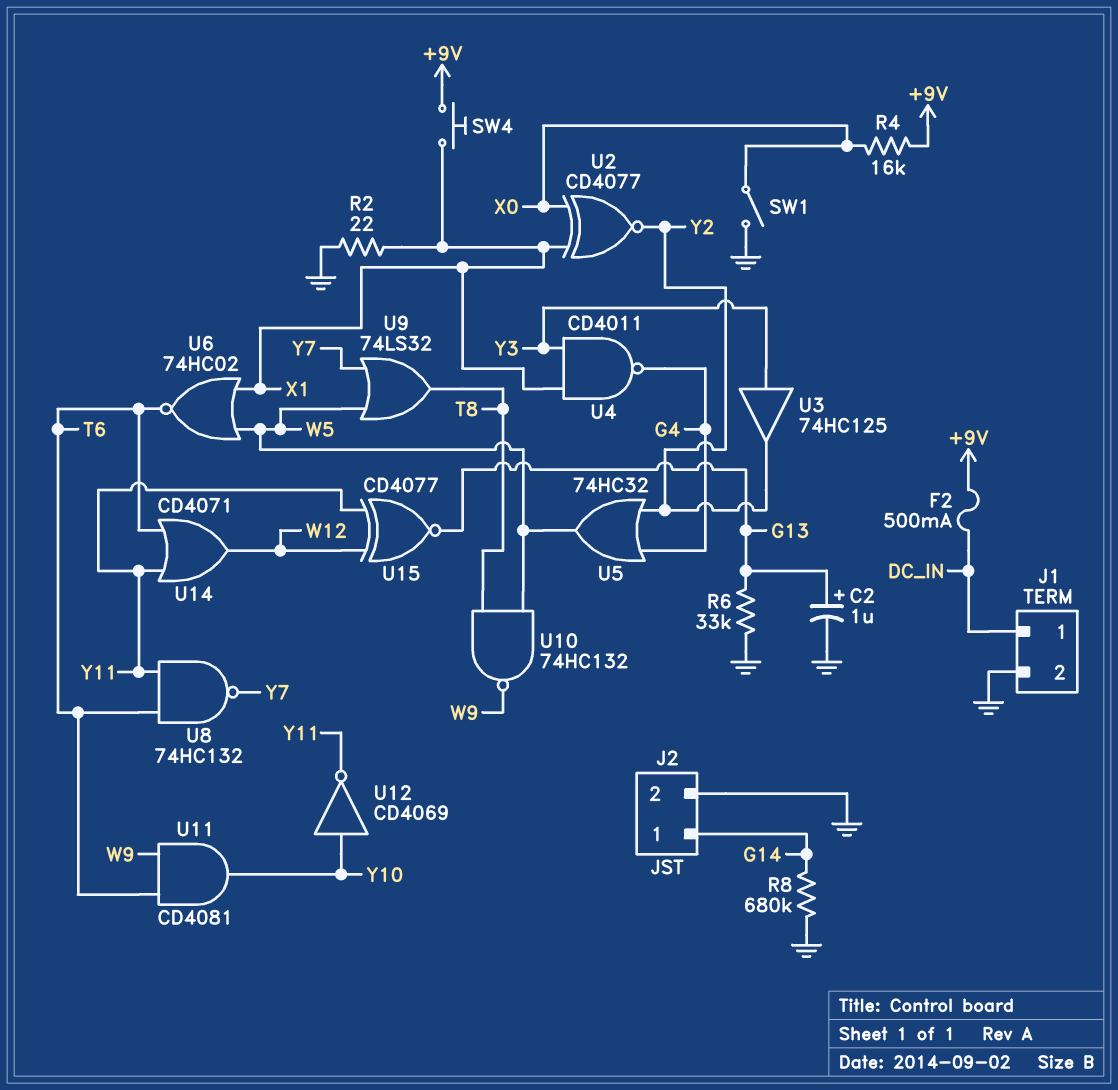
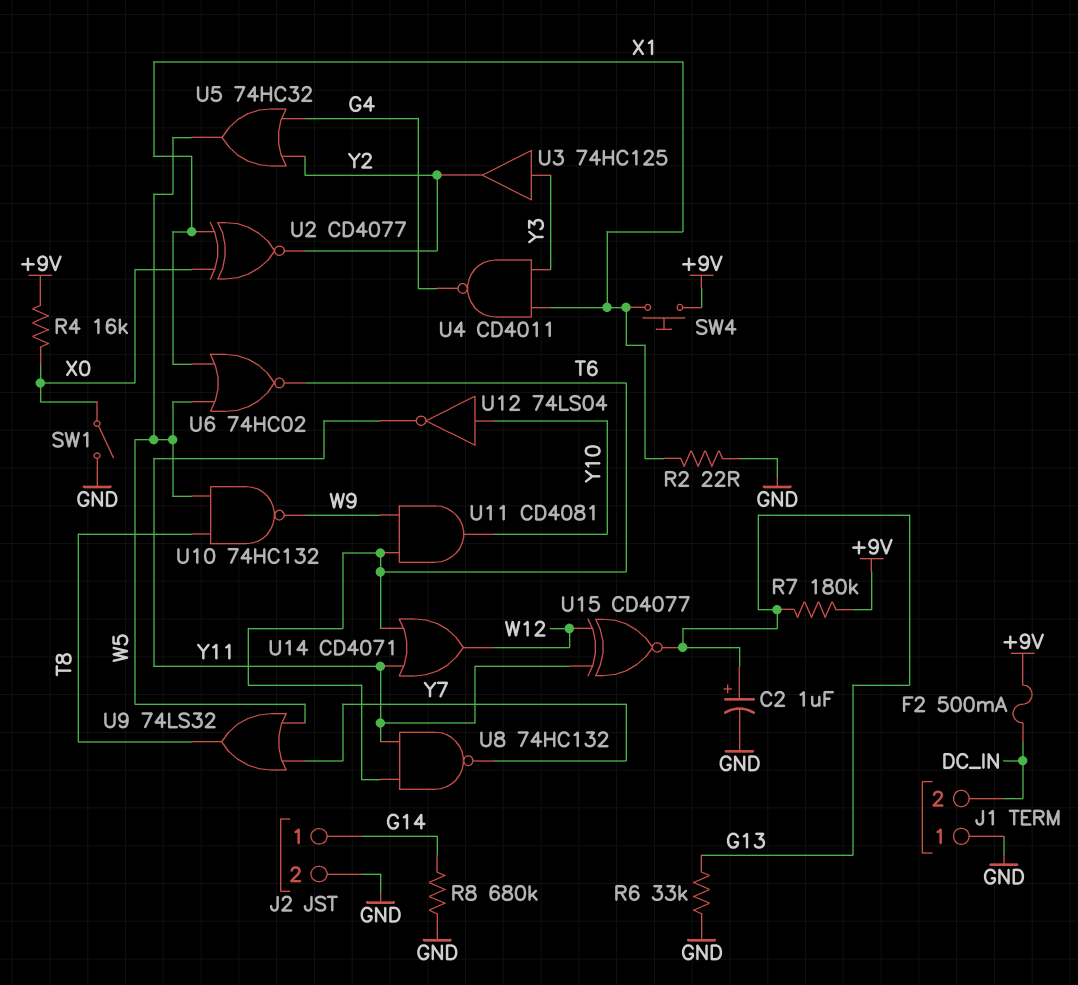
J1 pin 1: DC_IN -> GND
J1 pin 2: GND -> DC_IN
R7: none -> 180k (+9V, G13)
U12: NOT CD4069 (in Y10, out Y11) -> NOT 74LS04 (in Y10, out Y11)

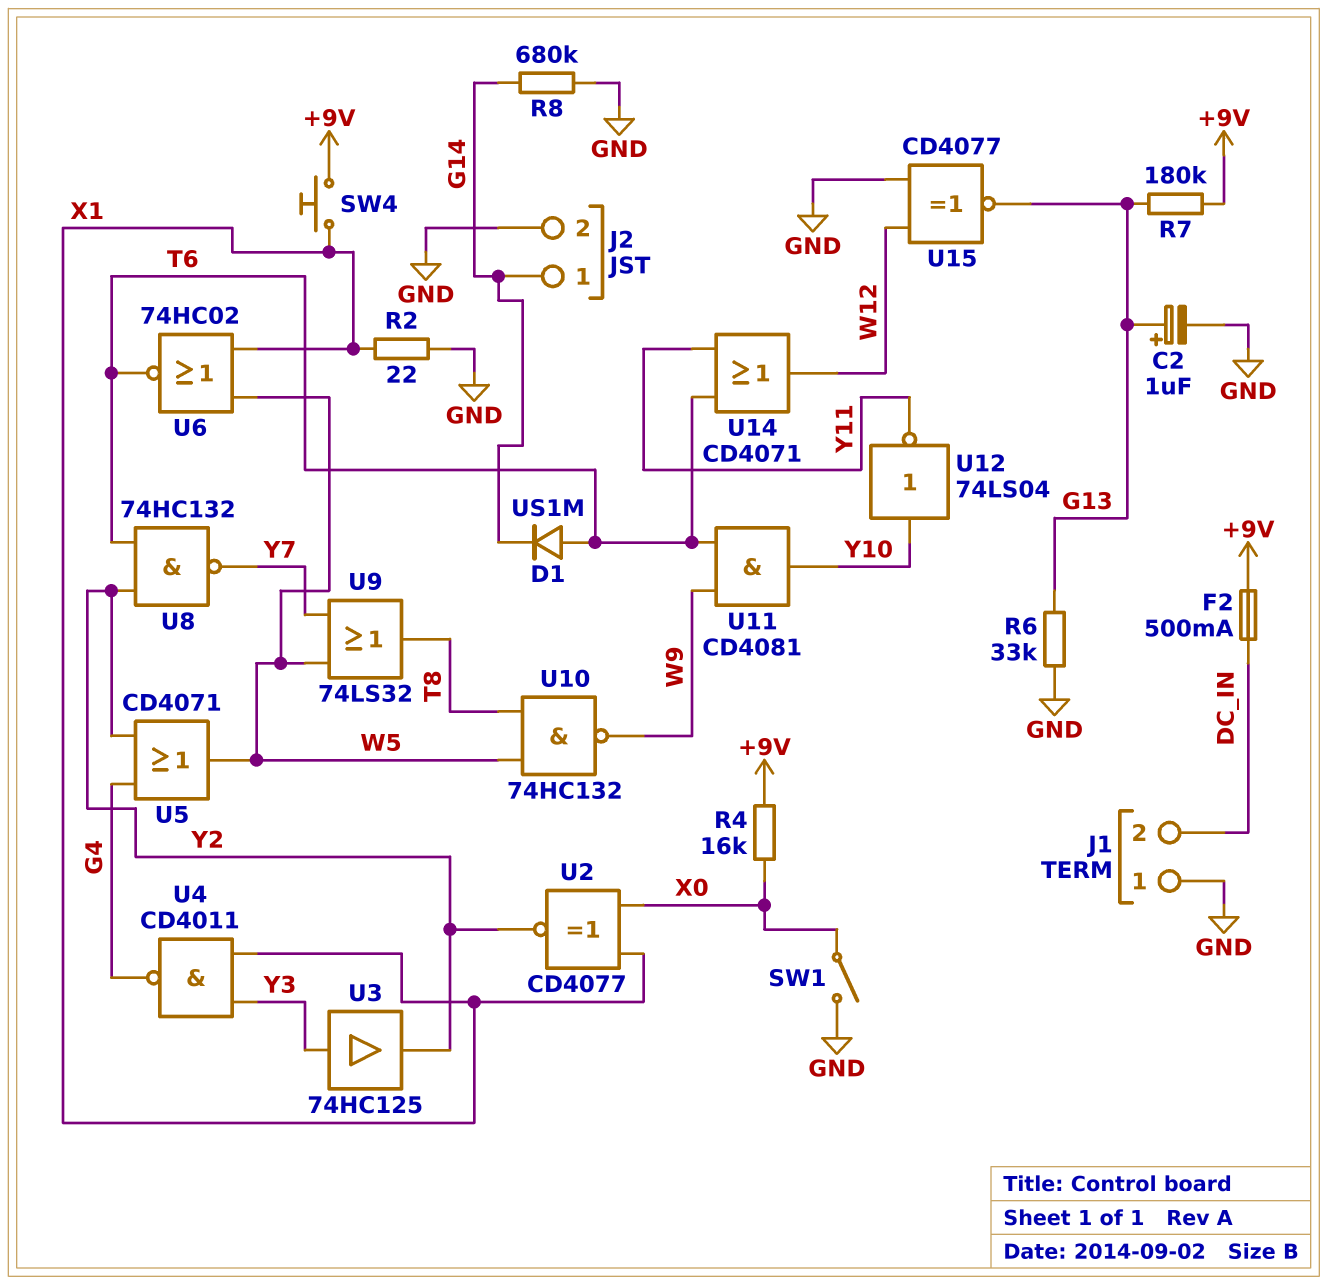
D1: none -> diode US1M (A T6, K G14)
U5: OR 74HC32 (in G4, in Y2, out W5) -> OR CD4071 (in G4, in Y2, out W5)
U8: NAND 74HC132 (in T6, in Y11, out Y7) -> NAND 74HC132 (in T6, in Y2, out Y7)
U15: XNOR CD4077 (in W12, in Y11, out G13) -> XNOR CD4077 (in GND, in W12, out G13)

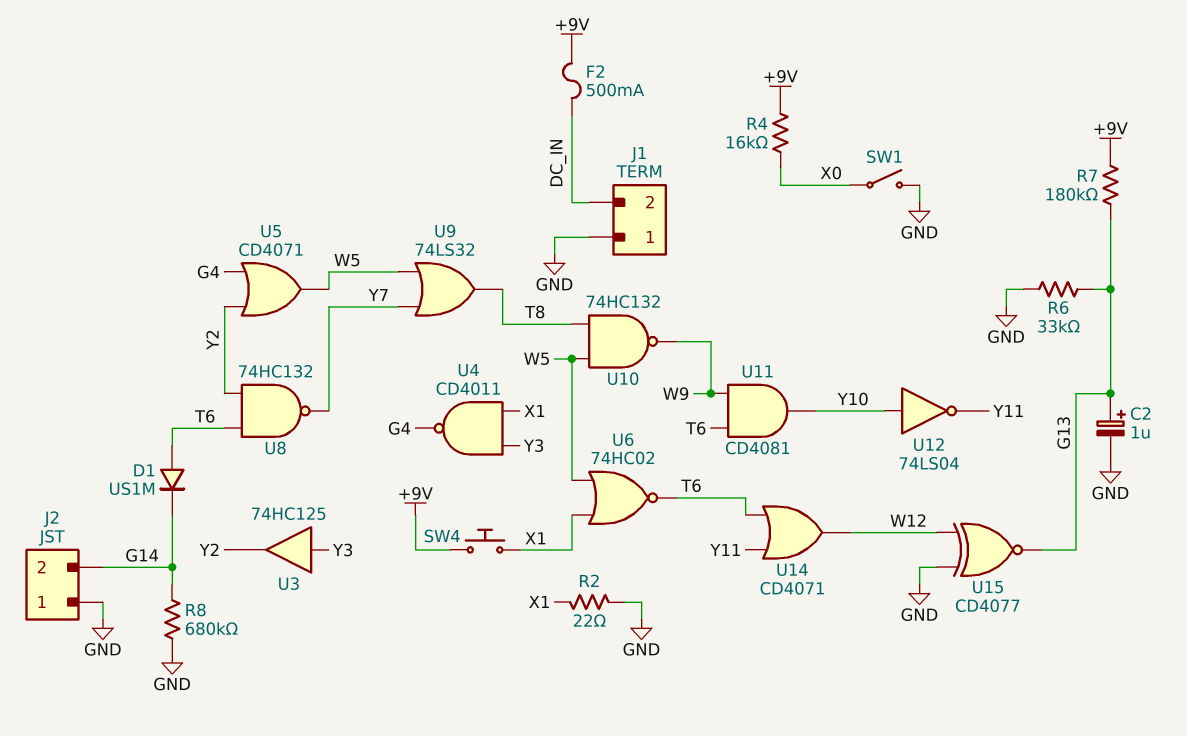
J2 pin 1: G14 -> GND
J2 pin 2: GND -> G14
U2: XNOR CD4077 (in X0, in X1, out Y2) -> none

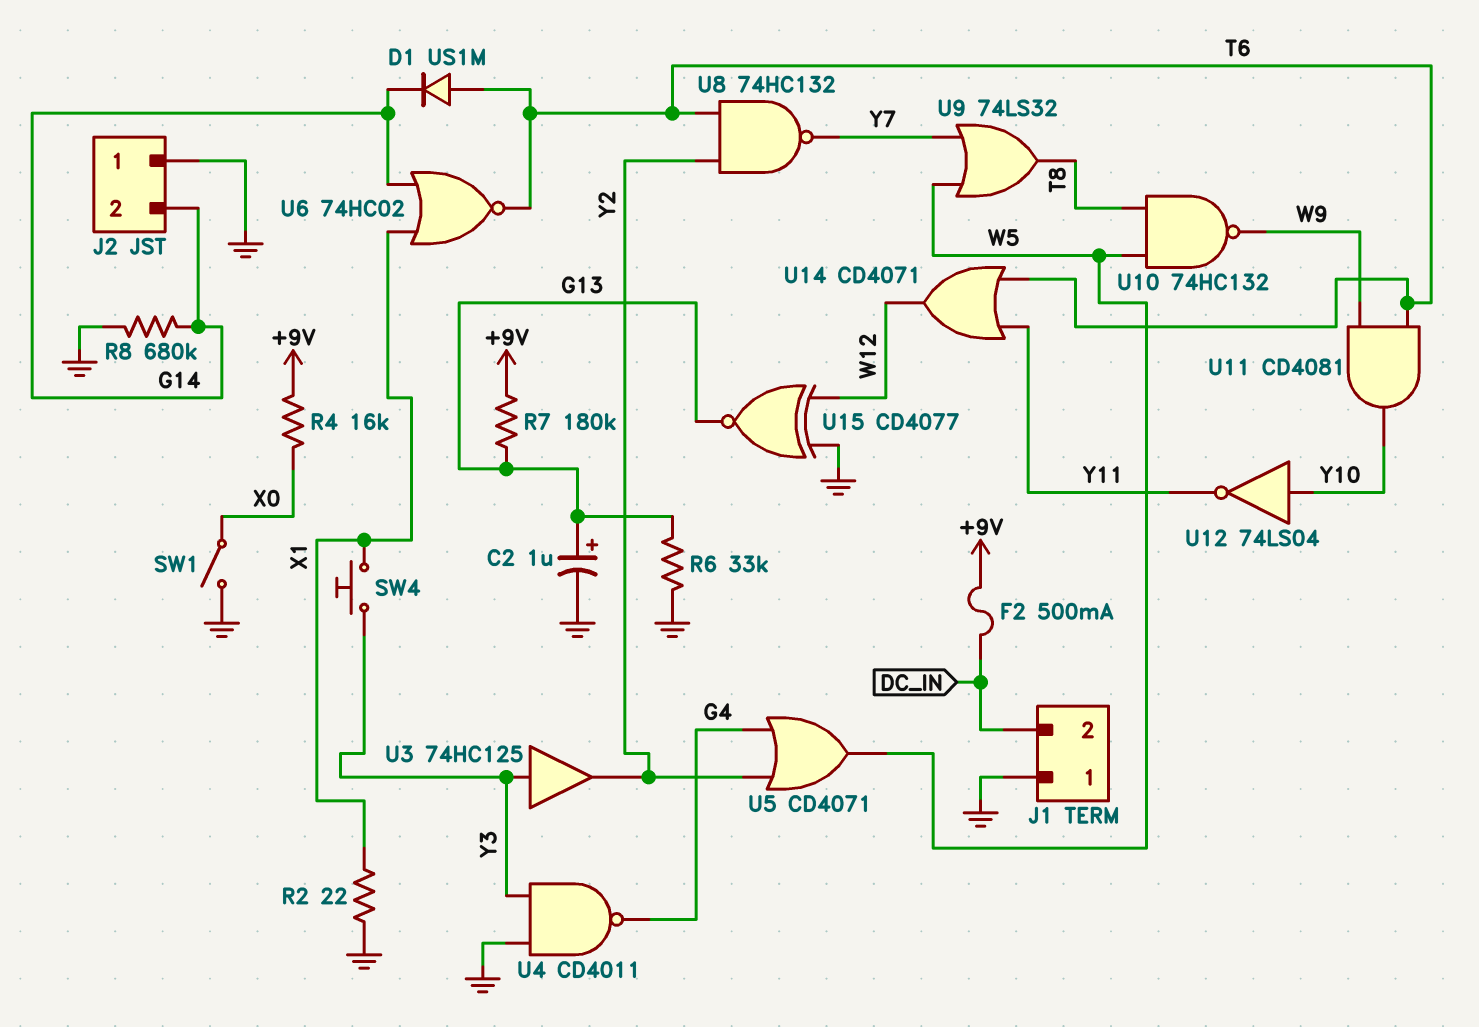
SW4: button (+9V, X1) -> button (X1, Y3)
U4: NAND CD4011 (in X1, in Y3, out G4) -> NAND CD4011 (in GND, in Y3, out G4)
U6: NOR 74HC02 (in W5, in X1, out T6) -> NOR 74HC02 (in G14, in X1, out T6)

